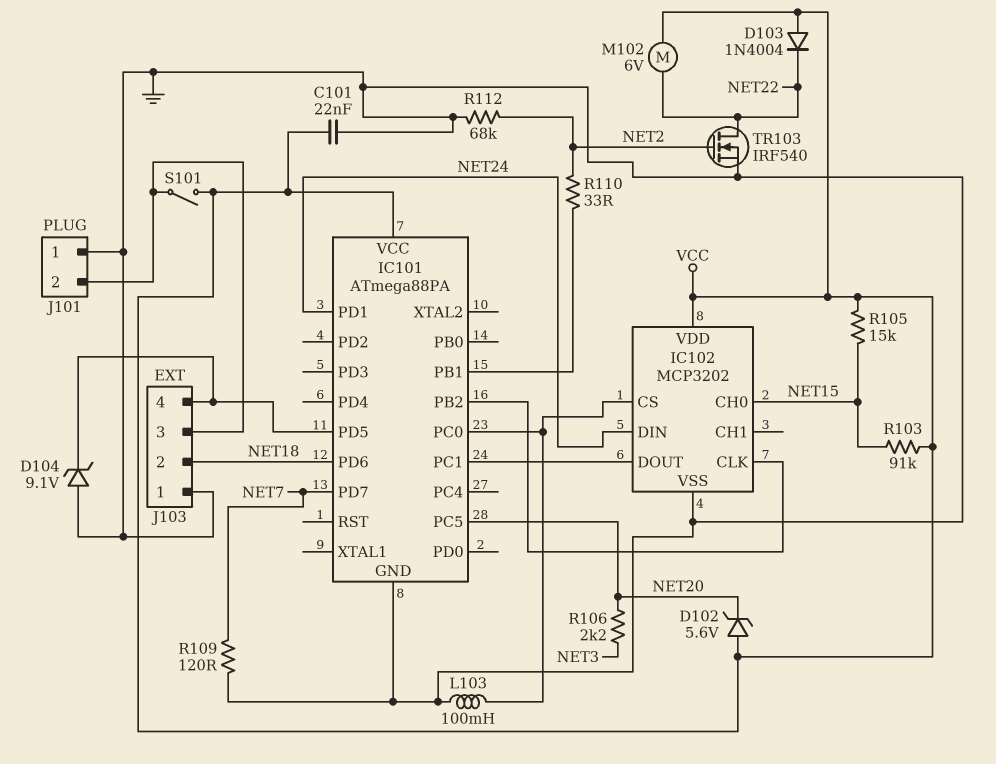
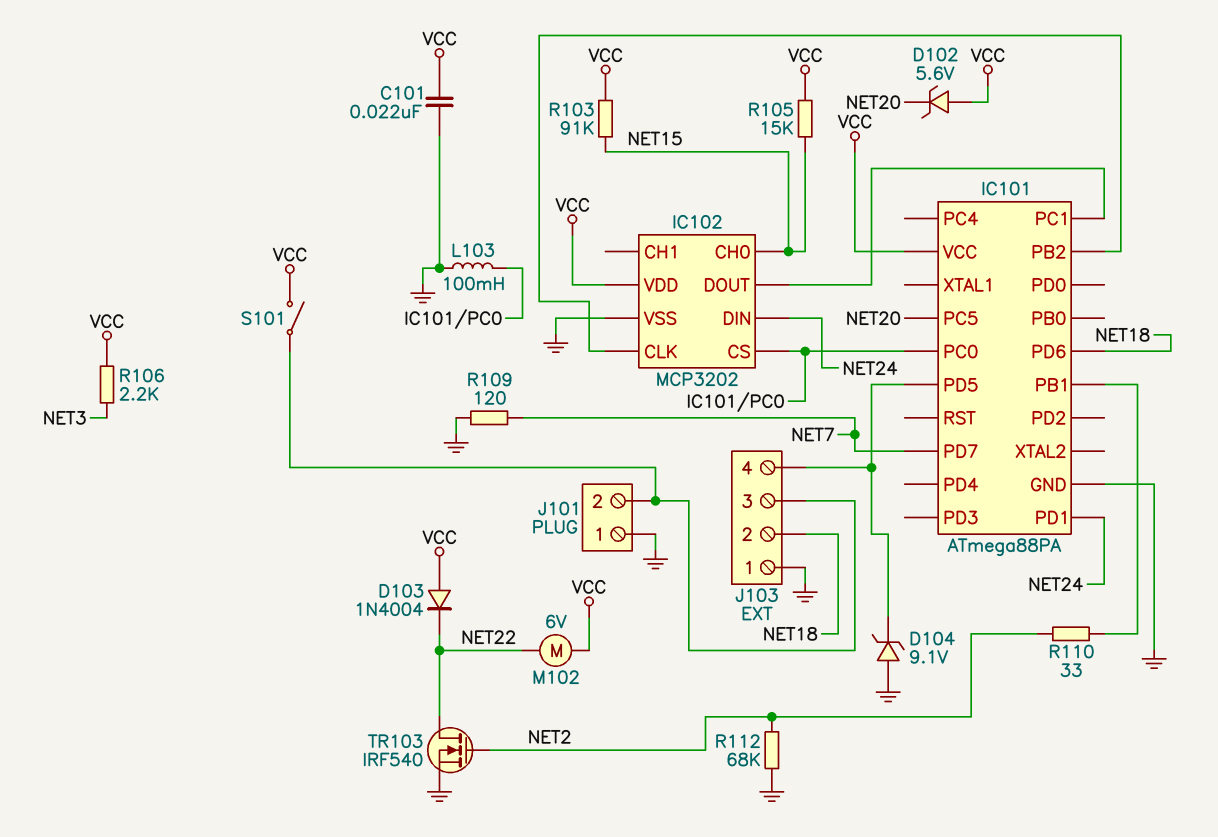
R106: 2.2k (NET3, NET20) -> 2.2k (NET3, VCC)

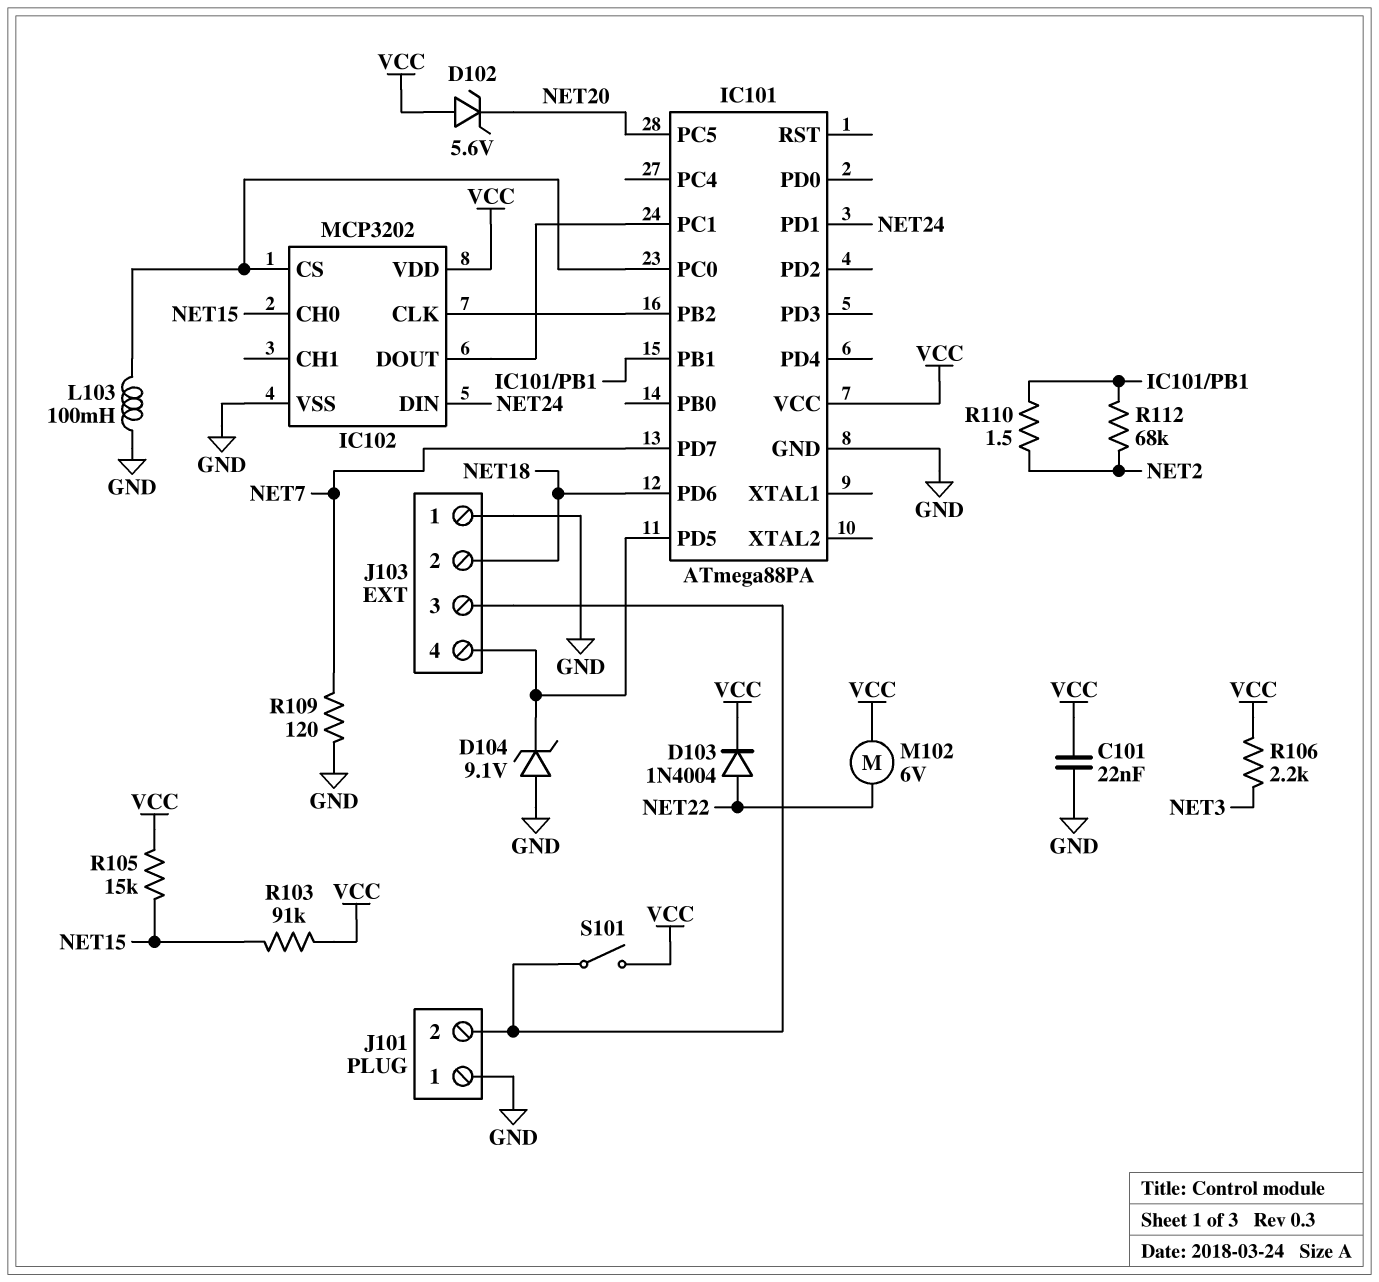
D103: diode 1N4004 (A VCC, K NET22) -> diode 1N4004 (A NET22, K VCC)
R110: 33 (IC101/PB1, NET2) -> 1.5 (IC101/PB1, NET2)
R112: 68k (GND, NET2) -> 68k (IC101/PB1, NET2)
TR103: NMOS IRF540 (G NET2, D NET22, S GND) -> none

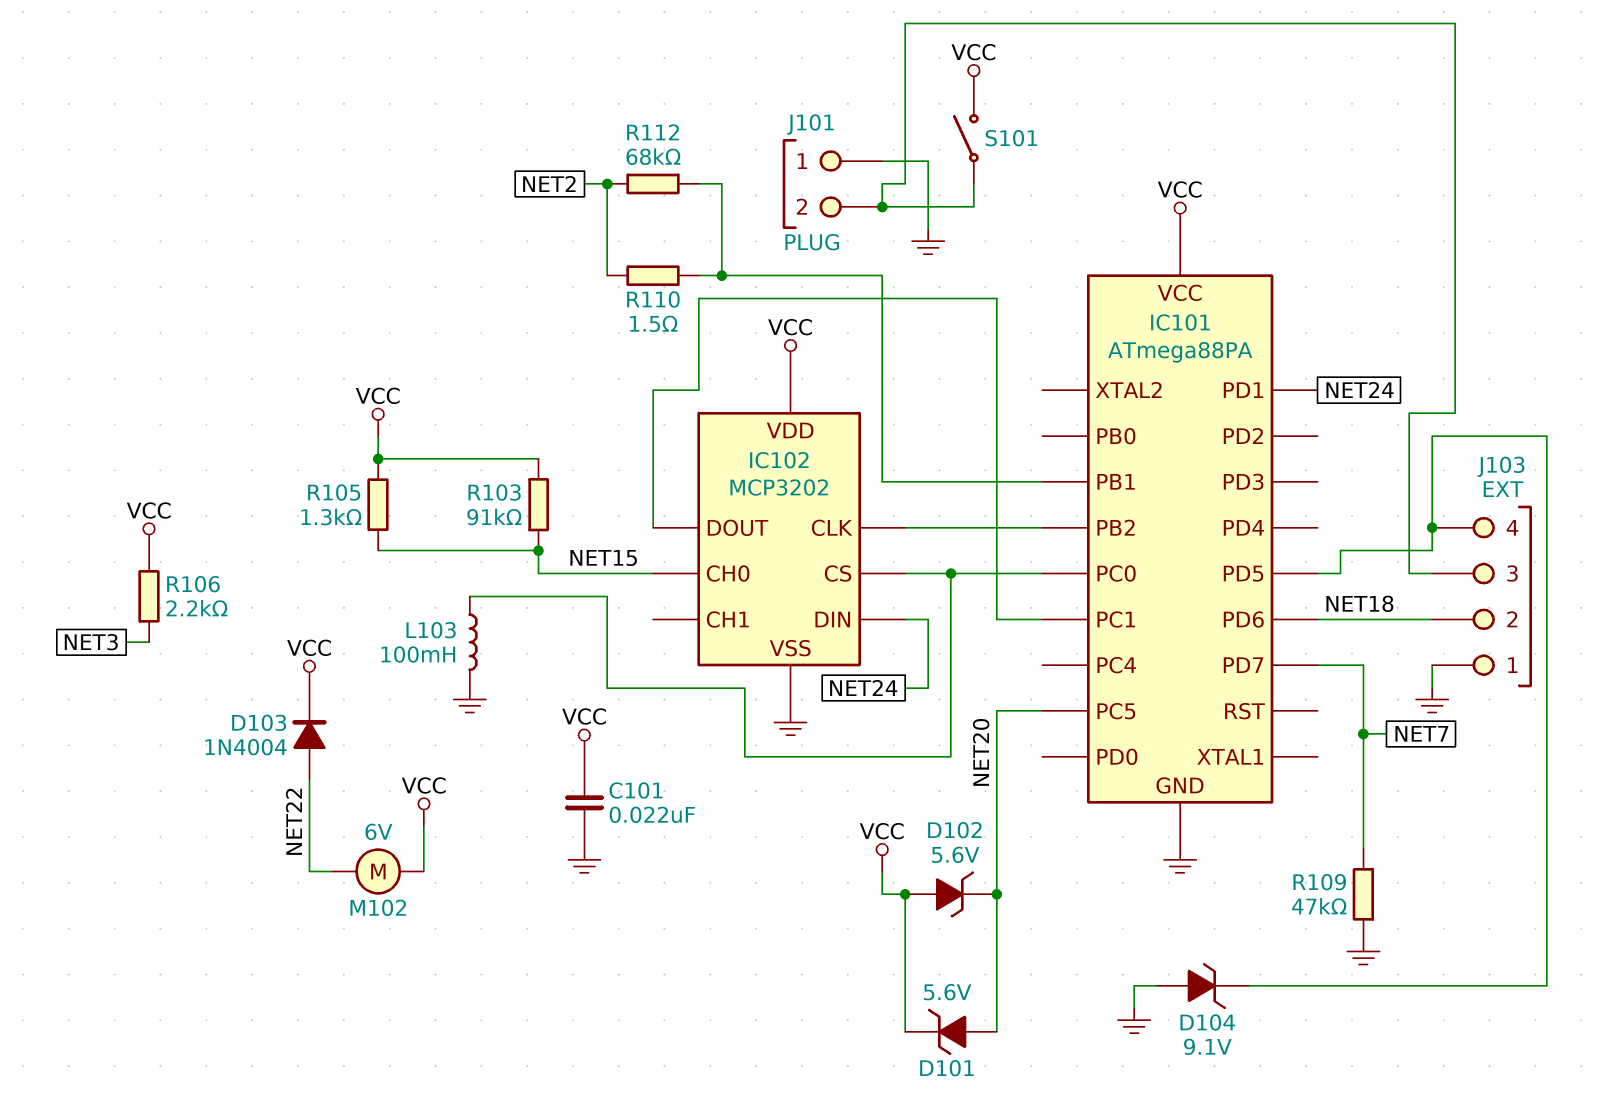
D101: none -> zener 5.6V (A NET20, K VCC)
R105: 15k (NET15, VCC) -> 1.3k (NET15, VCC)
R109: 120 (GND, NET7) -> 47k (GND, NET7)

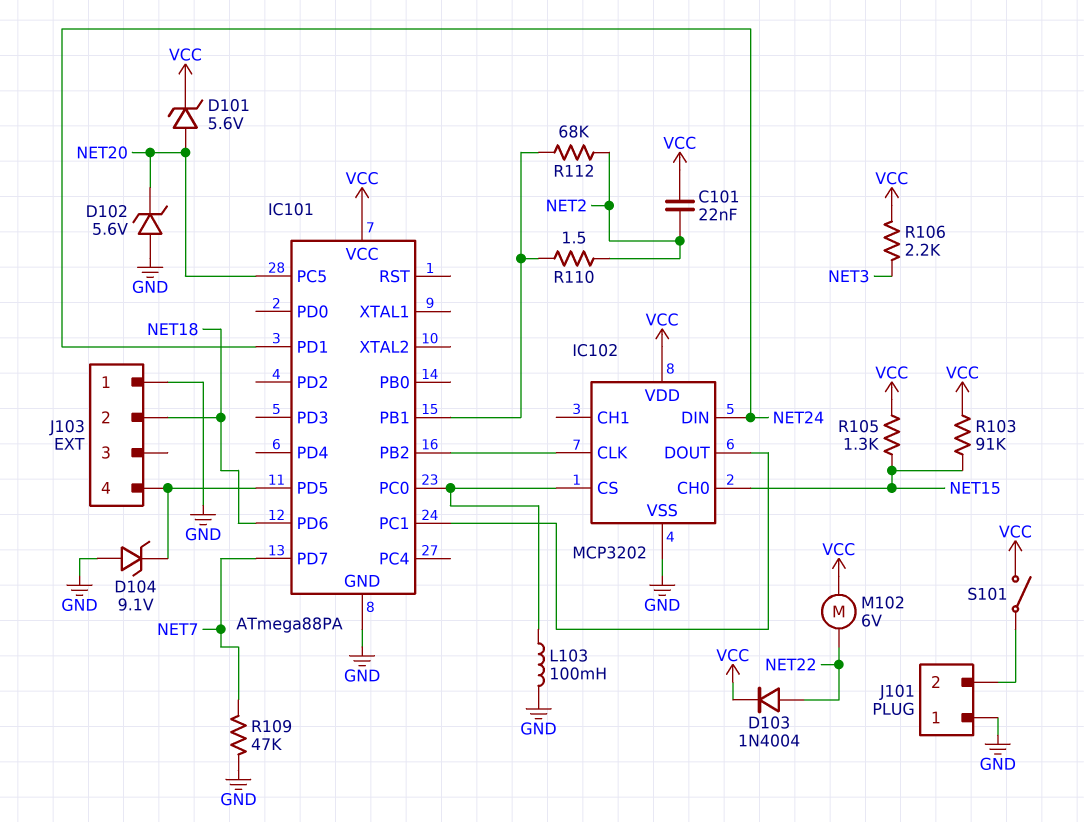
C101: 22nF (GND, VCC) -> 22nF (NET2, VCC)
D102: zener 5.6V (A VCC, K NET20) -> zener 5.6V (A GND, K NET20)
J103 pin 3: J101/2 -> none

